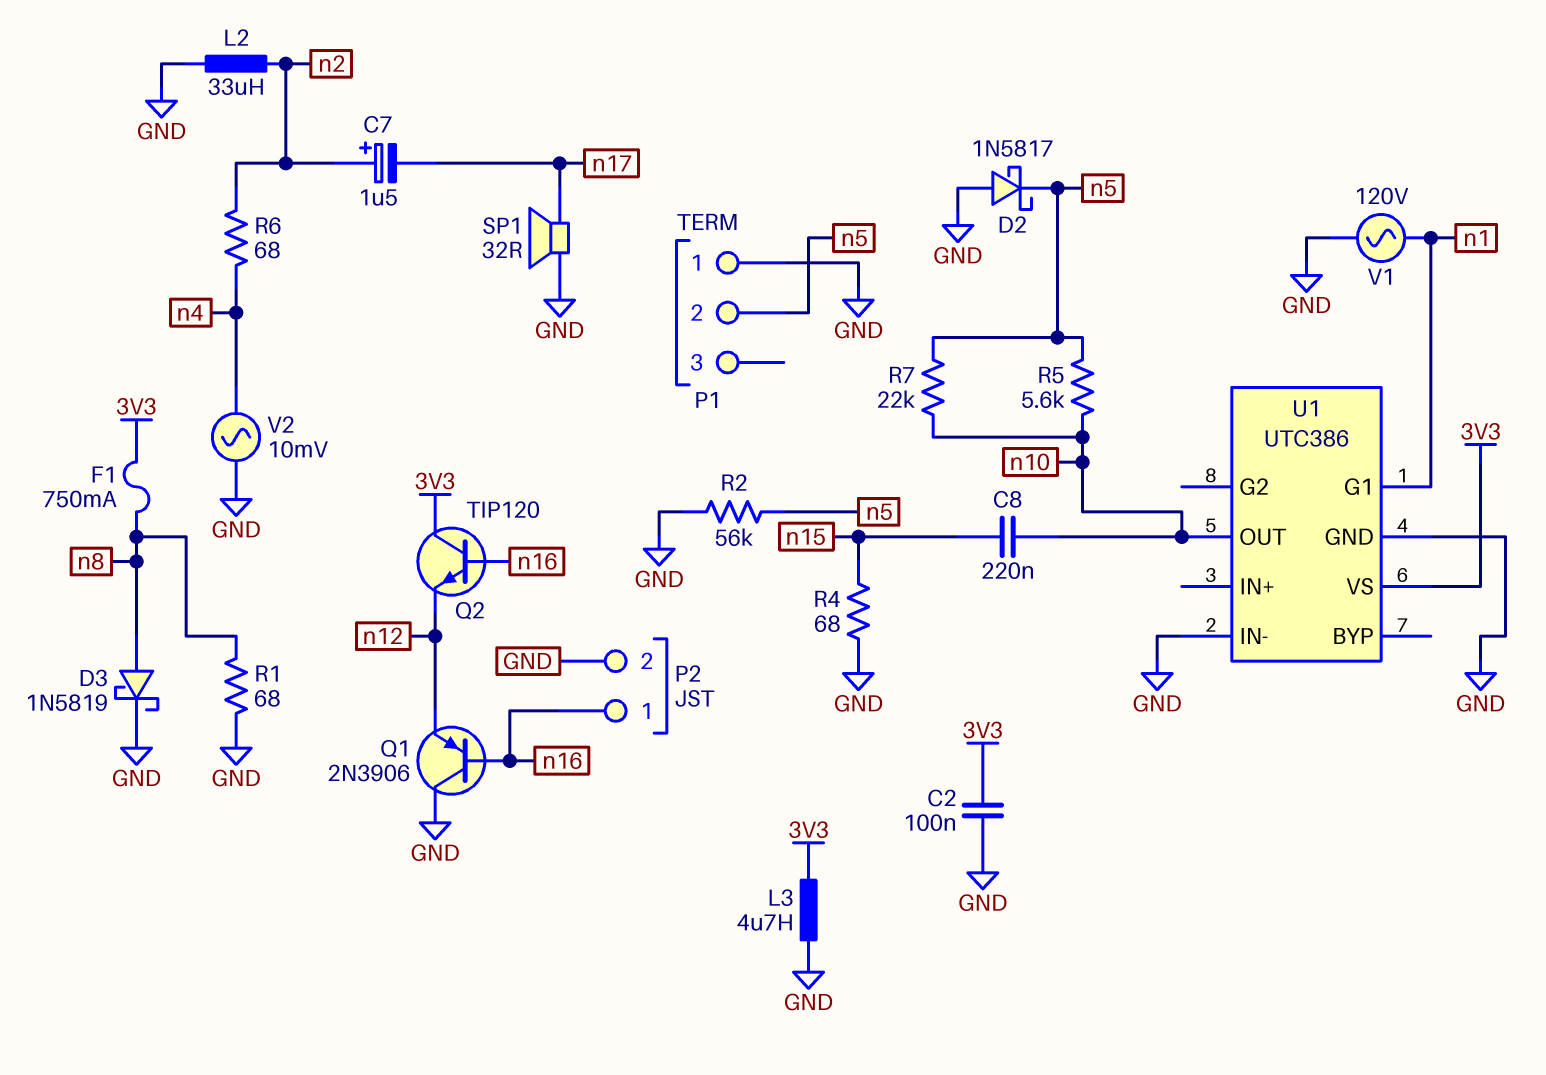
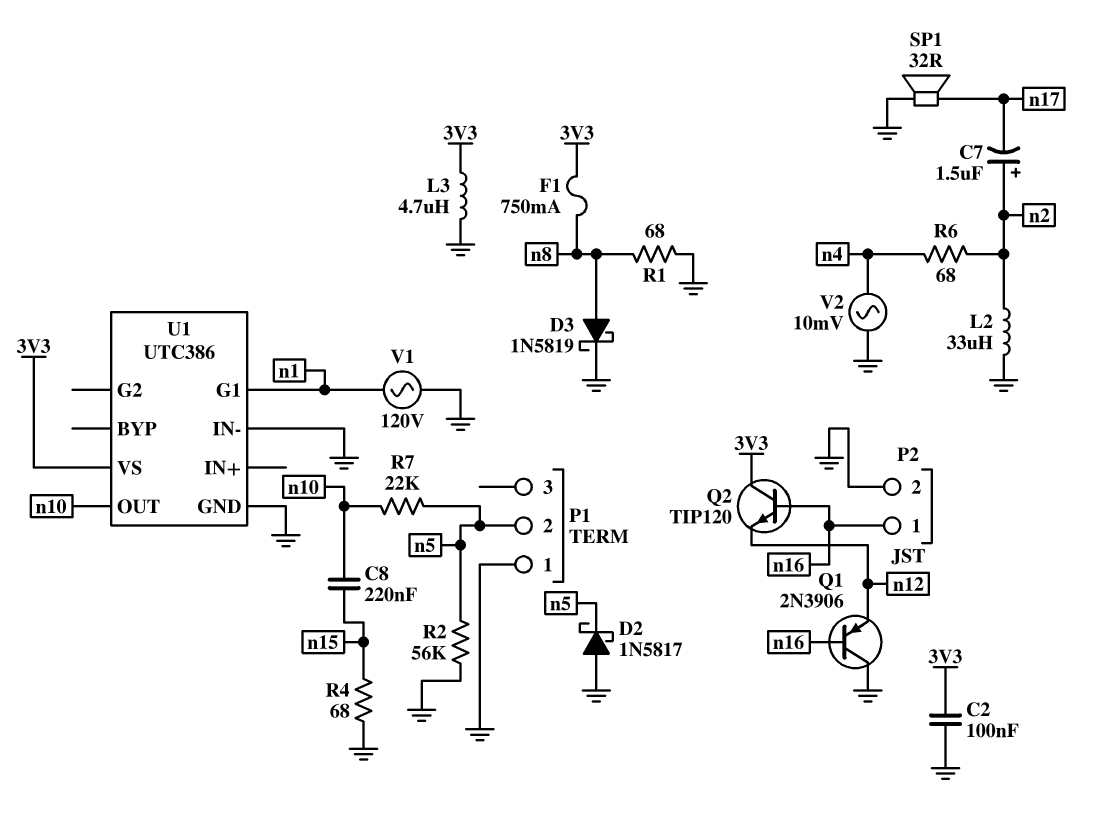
R5: 5.6k (n5, n10) -> none

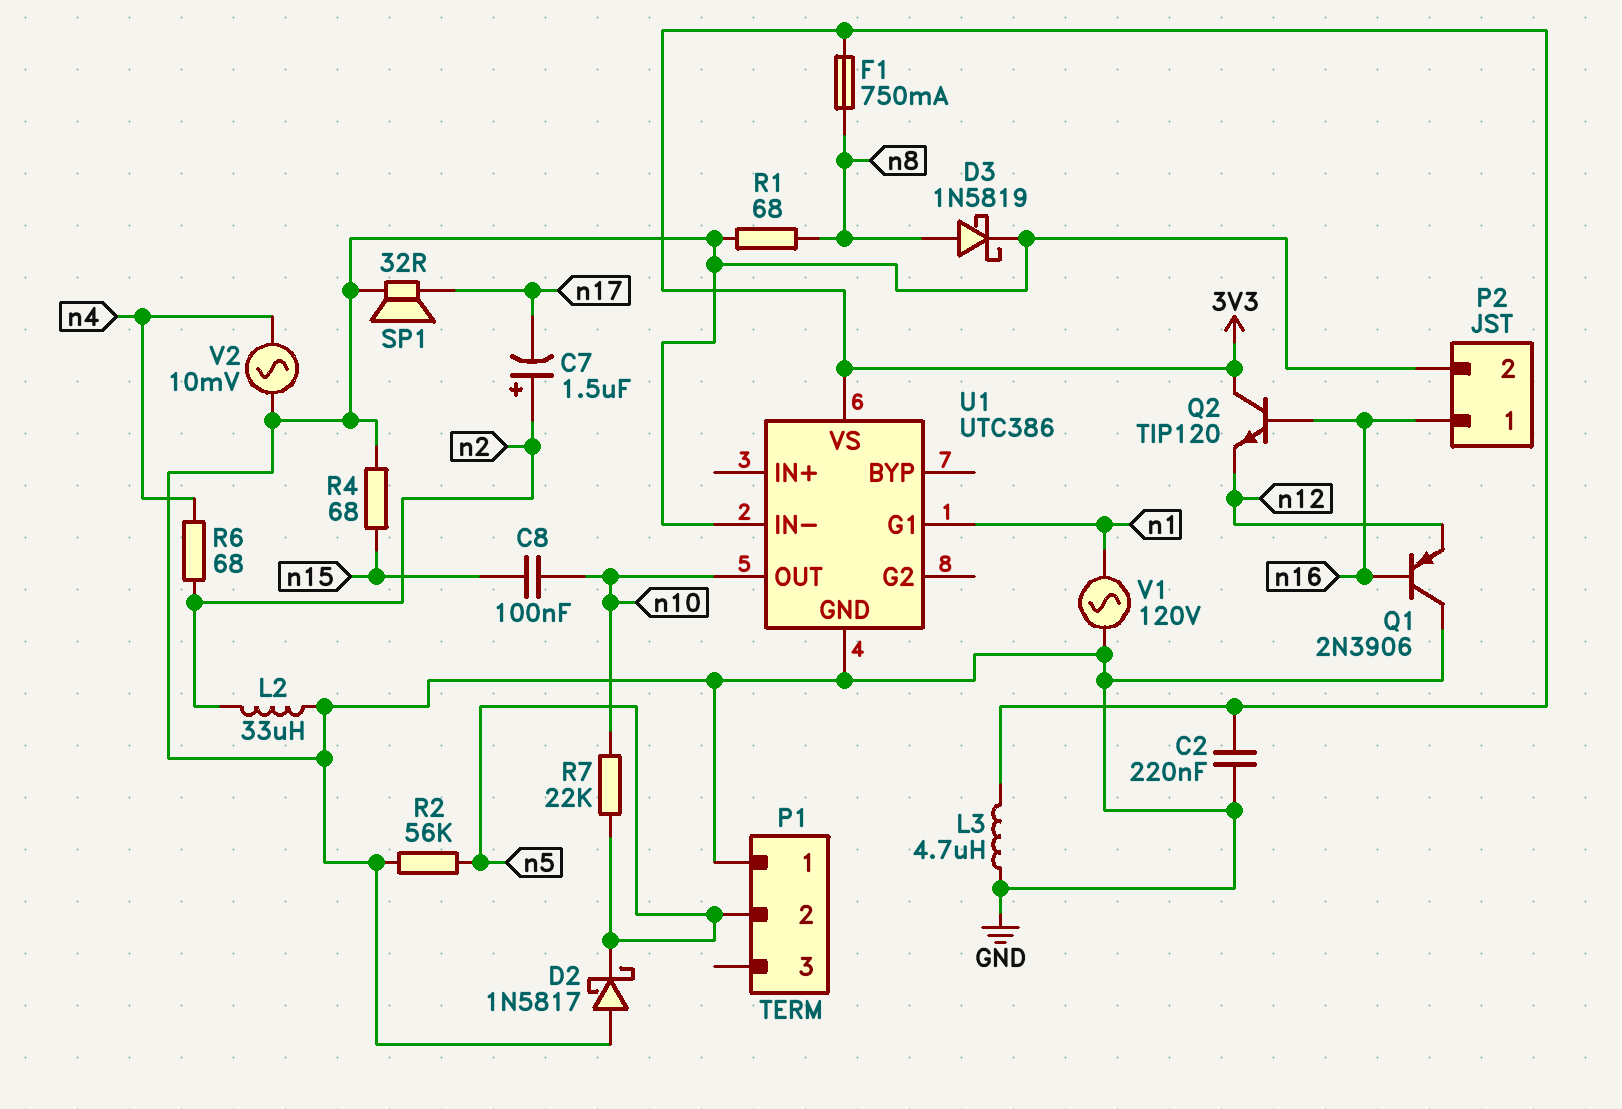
C2: 100nF (3V3, GND) -> 220nF (3V3, GND)
C8: 220nF (n10, n15) -> 100nF (n10, n15)

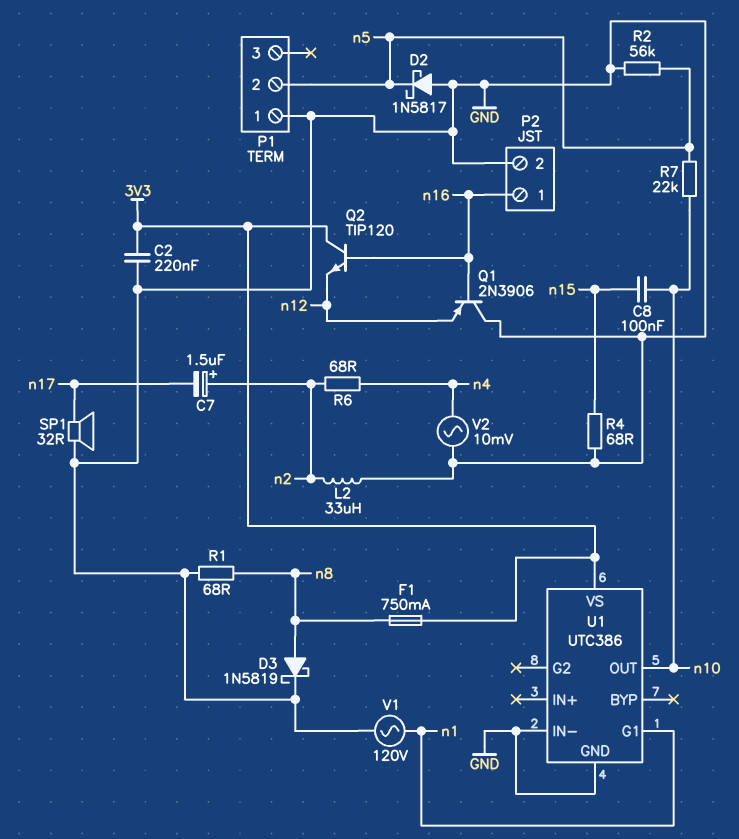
L3: 4.7uH (3V3, GND) -> none

